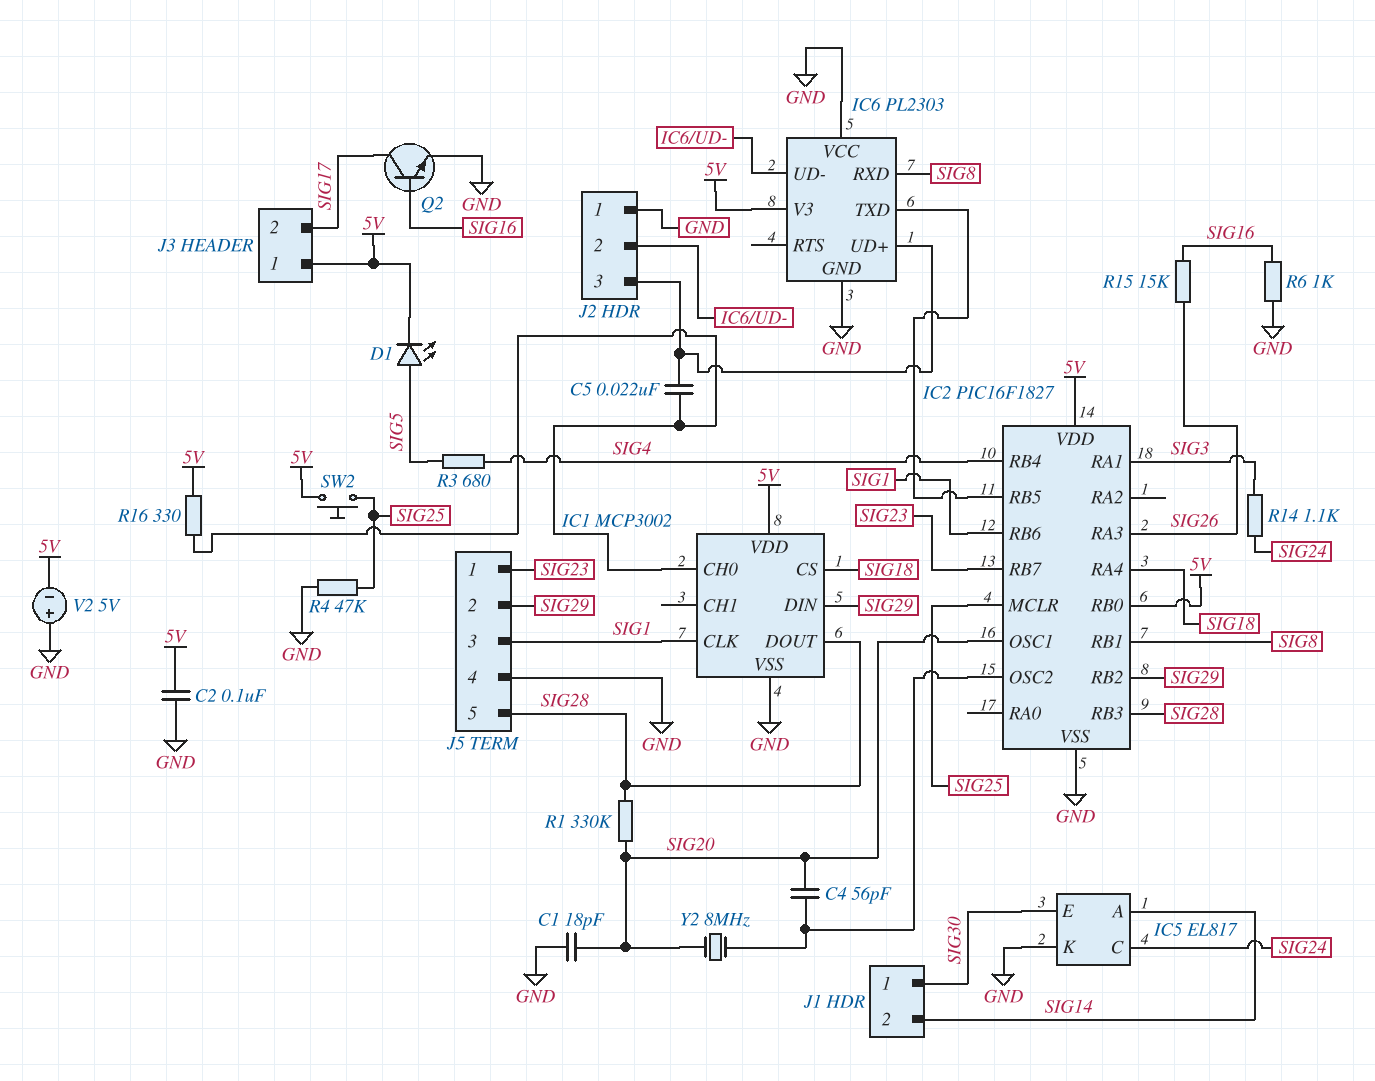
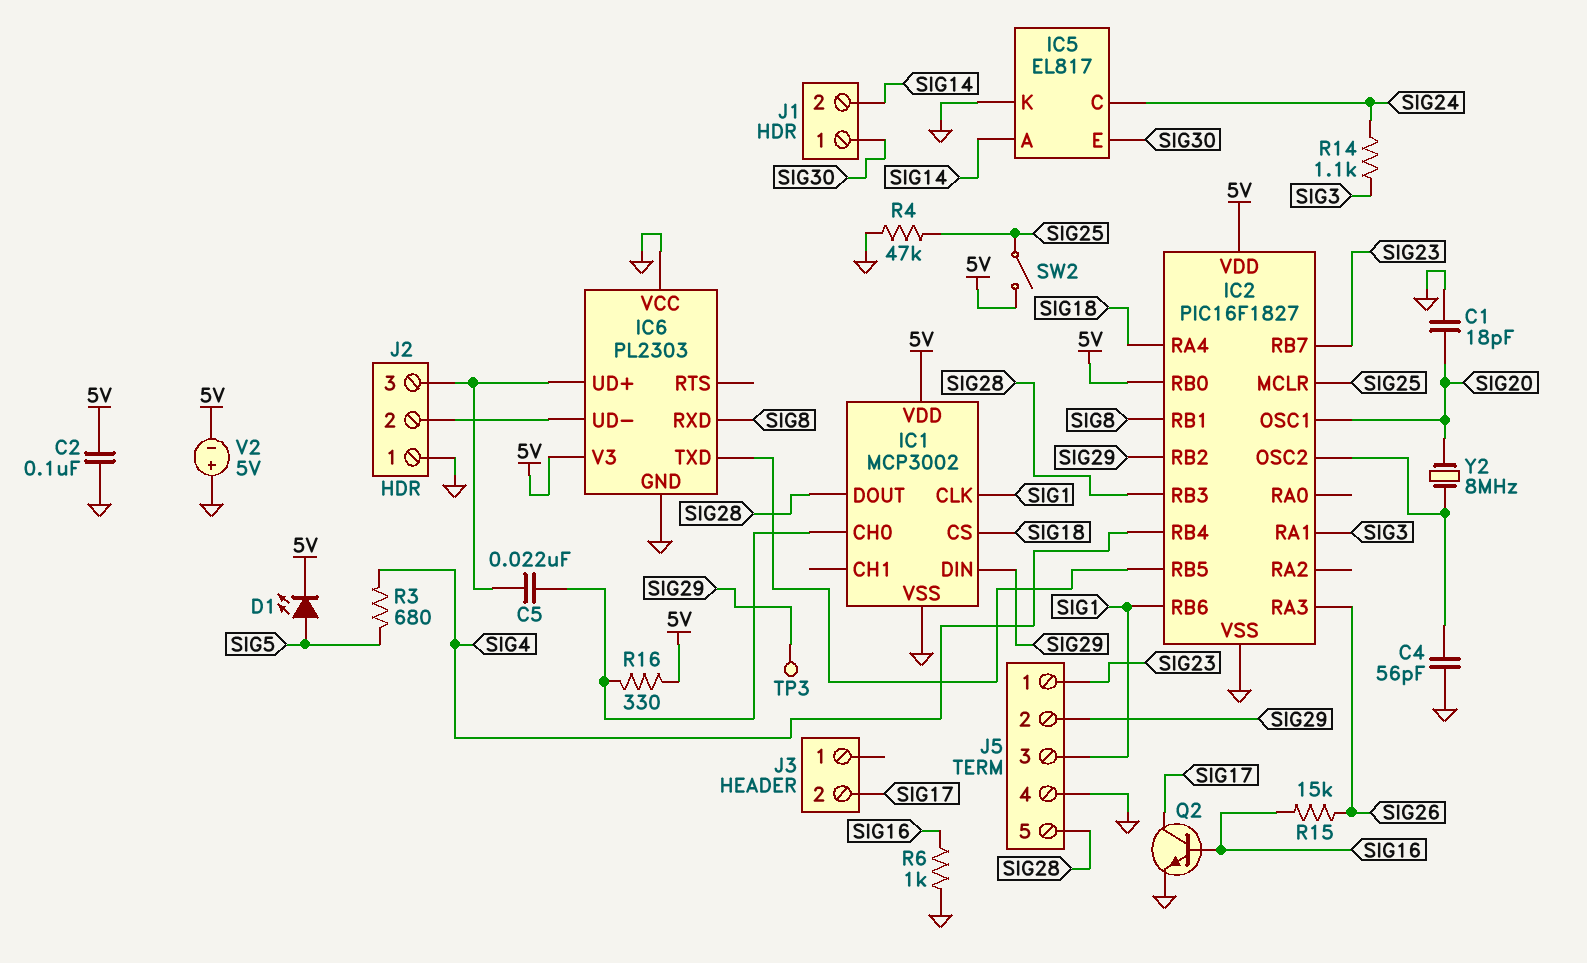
C4: 56pF (IC2/OSC2, SIG20) -> 56pF (GND, IC2/OSC2)
J3 pin 1: 5V -> none
R1: 330k (SIG20, SIG28) -> none
SW2: button (5V, SIG25) -> switch (5V, SIG25)
TP3: none -> test point (SIG29)

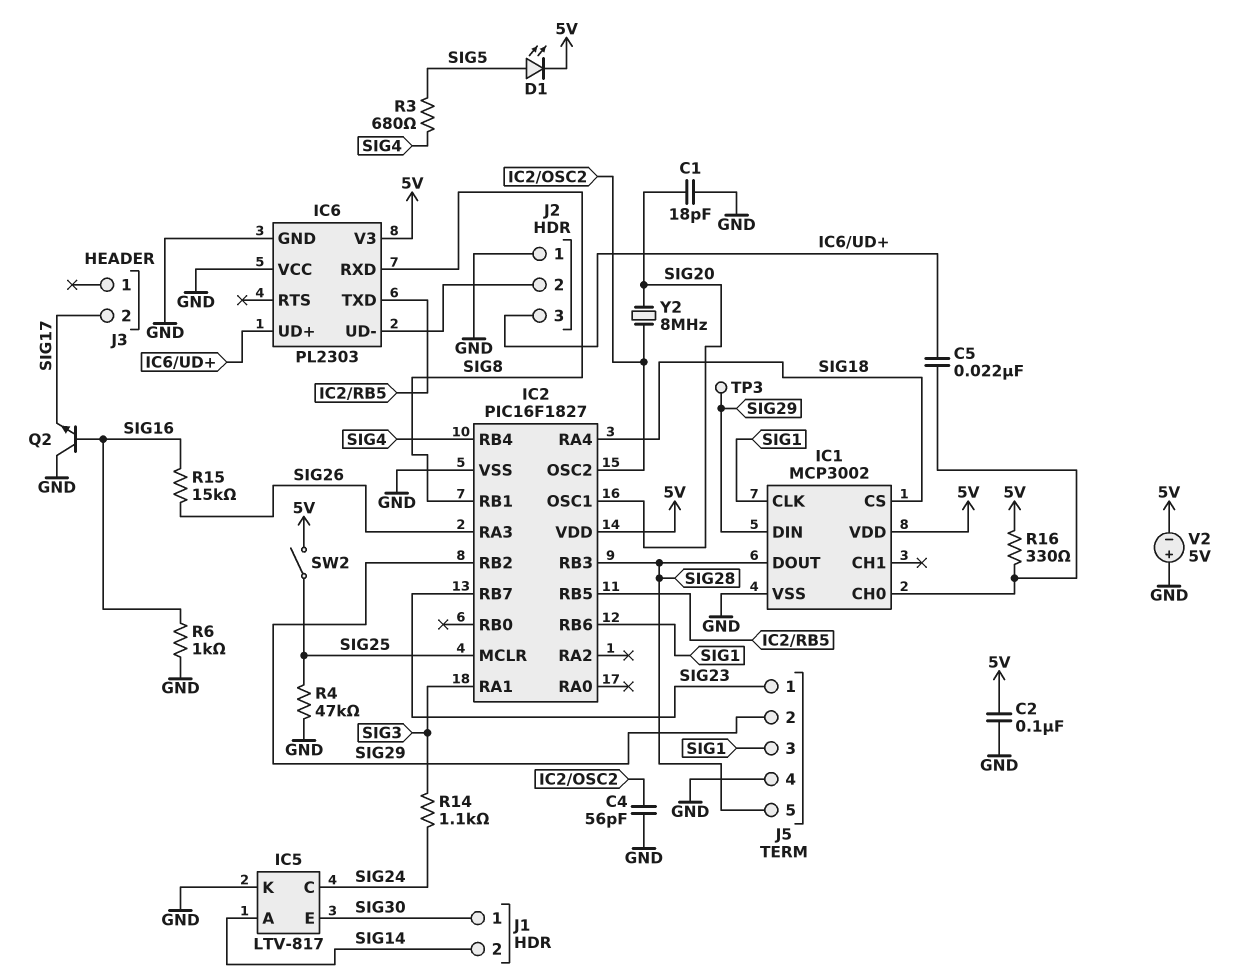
IC2 pin RB0: 5V -> none
IC5: EL817 -> LTV-817
Q2: NPN (B SIG16, C SIG17, E GND) -> NPN (B SIG16, C GND, E SIG17)

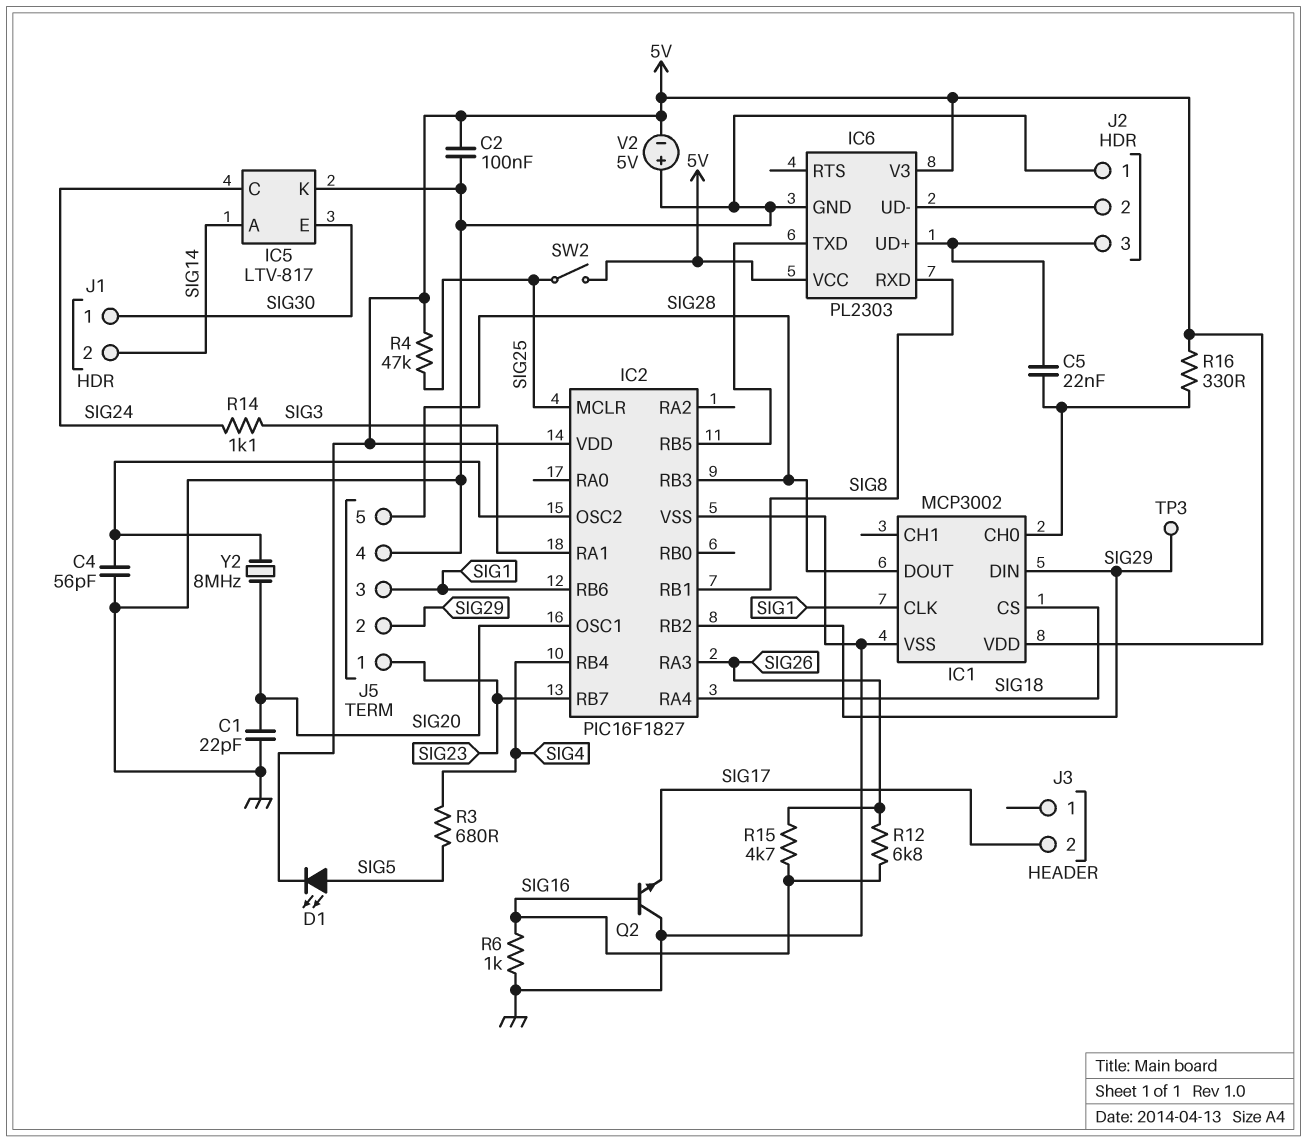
C1: 18pF (GND, SIG20) -> 22pF (GND, SIG20)
IC6 pin VCC: GND -> 5V
R4: 47k (GND, SIG25) -> 47k (5V, SIG25)
R12: none -> 6.8k (SIG16, SIG26)
R15: 15k (SIG16, SIG26) -> 4.7k (SIG16, SIG26)

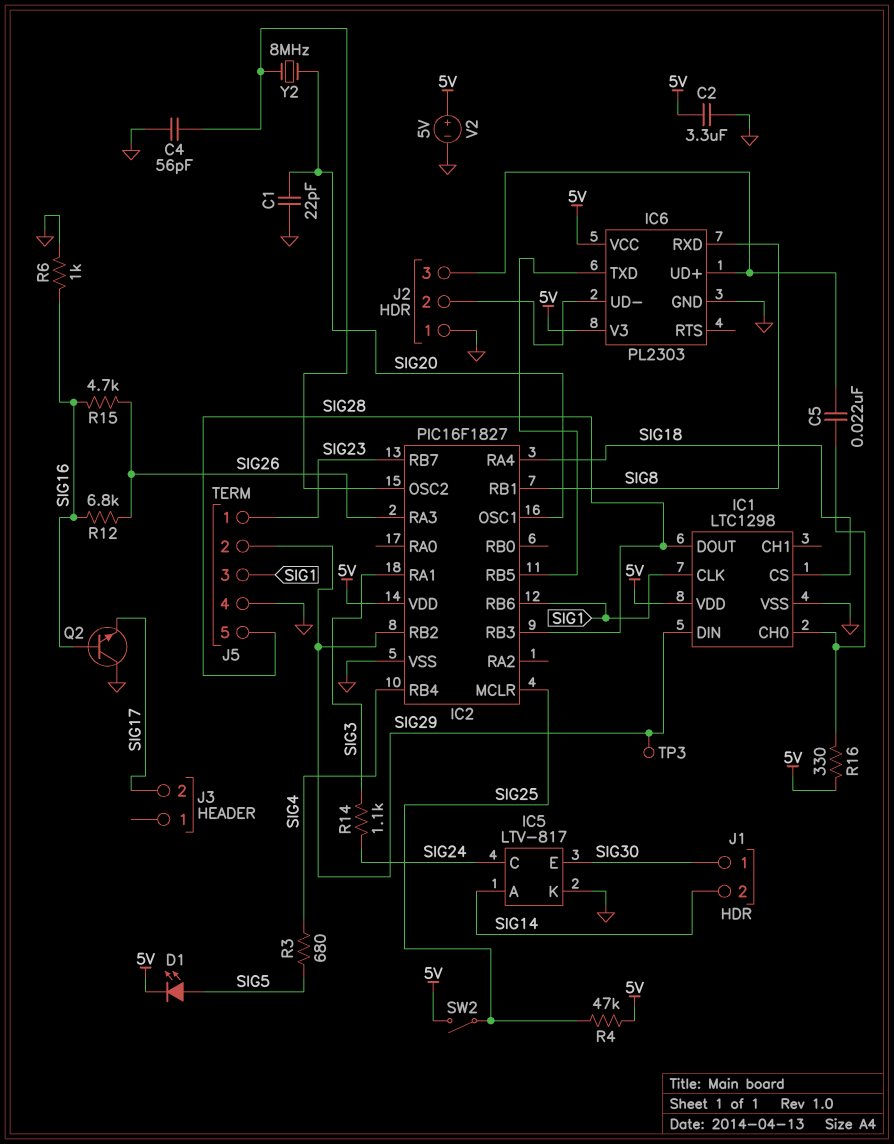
C2: 100nF (5V, GND) -> 3.3uF (5V, GND)
IC1: MCP3002 -> LTC1298
V2: 5V (plus GND, minus 5V) -> 5V (plus 5V, minus GND)

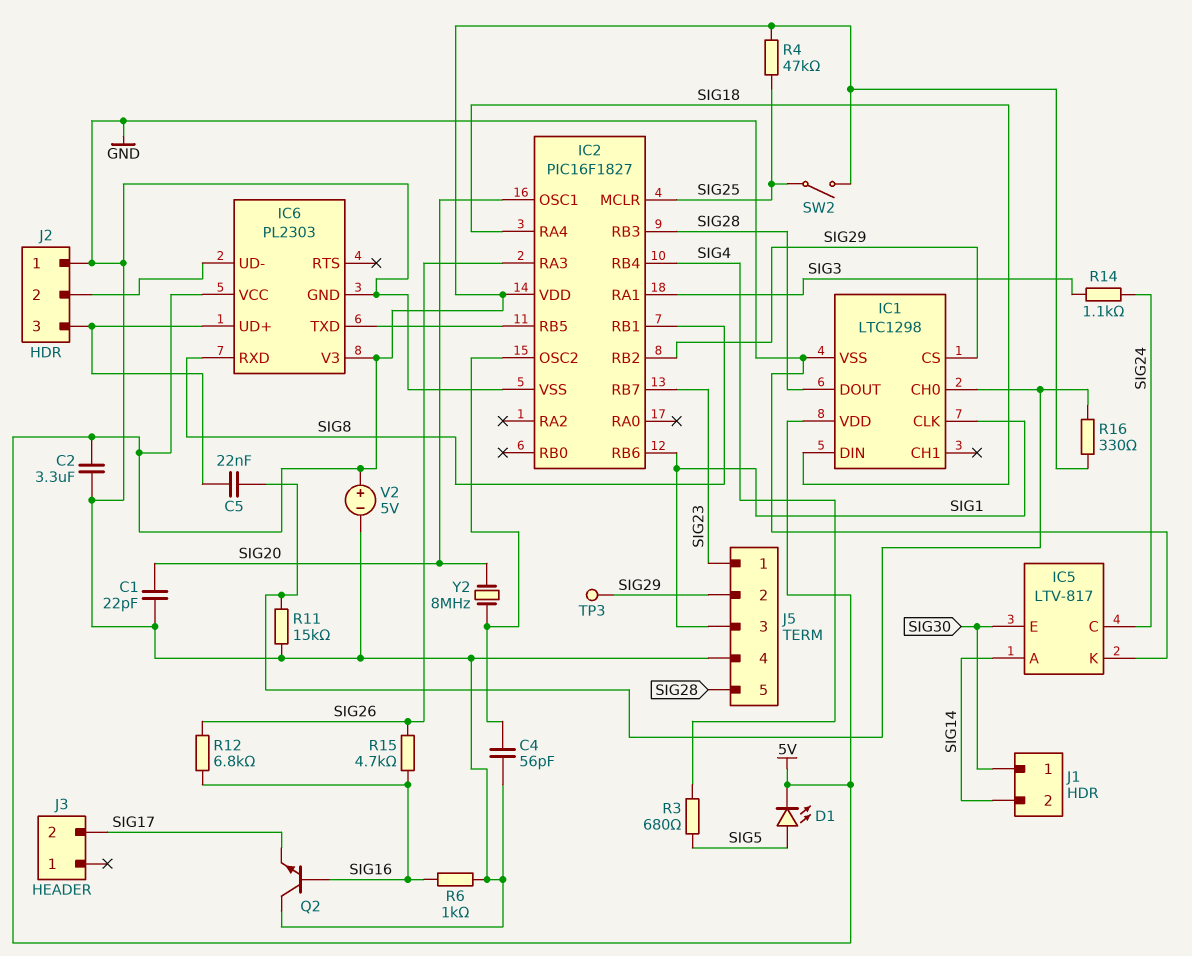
IC1 pin CS: SIG18 -> SIG29
IC1 pin DIN: SIG29 -> SIG18
R11: none -> 15k (GND, IC1/CH0)

